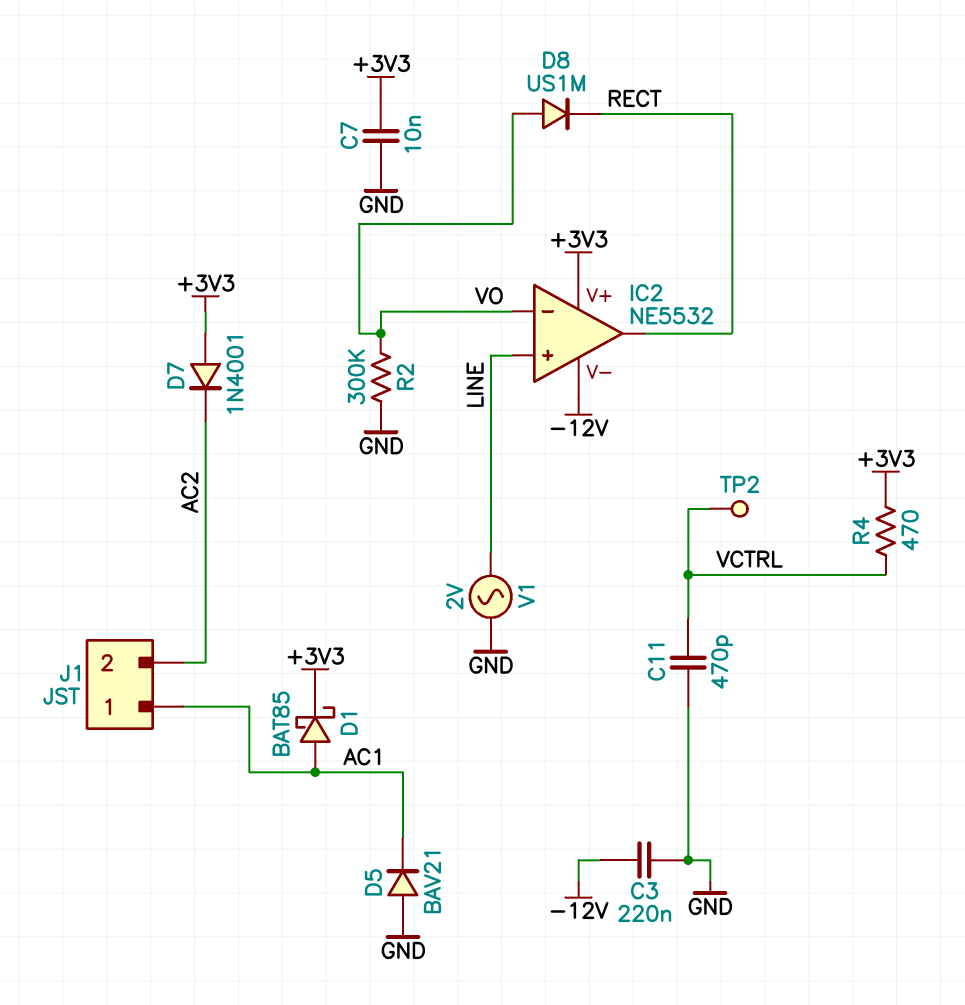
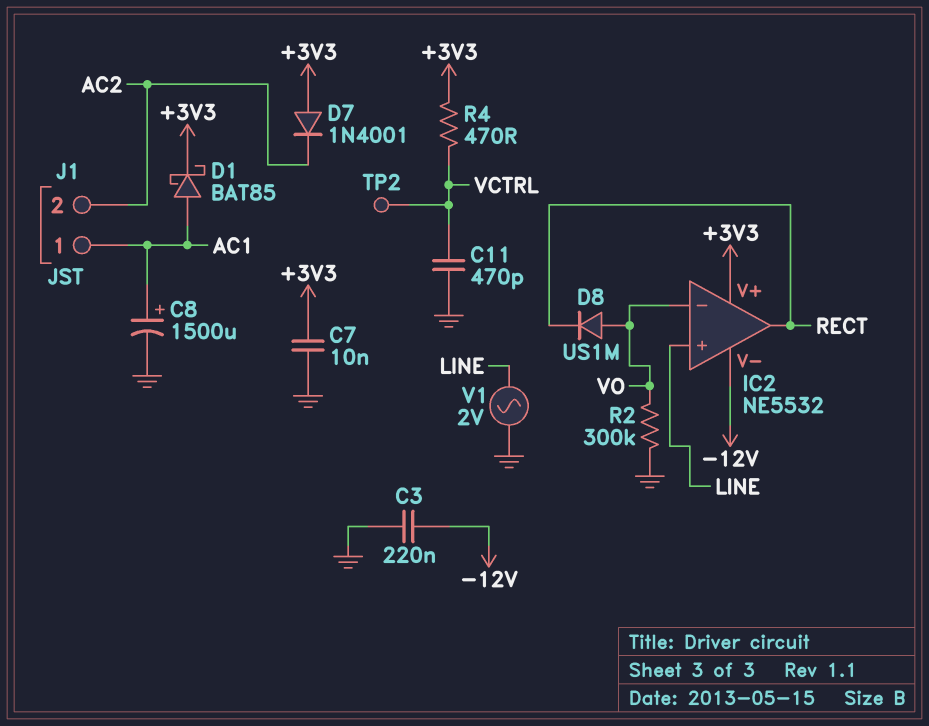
C8: none -> 1500uF (plus AC1, minus GND)
D5: diode BAV21 (A GND, K AC1) -> none

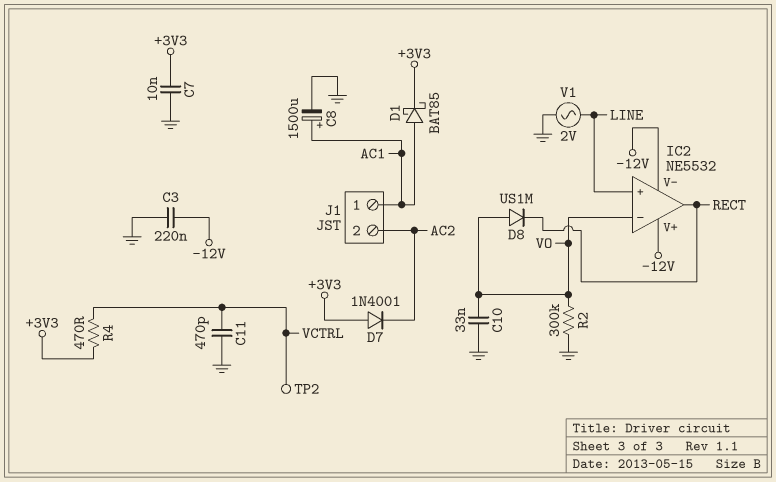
C10: none -> 33nF (GND, VO)
IC2 pin V+: +3V3 -> -12V

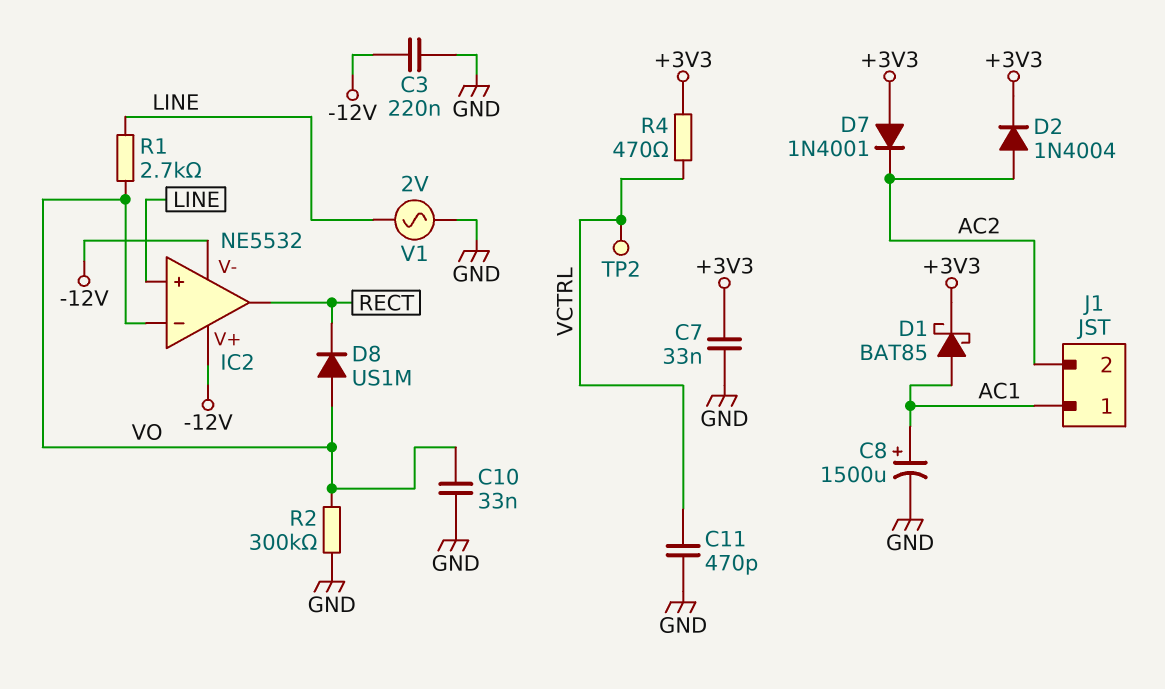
C7: 10nF (+3V3, GND) -> 33nF (+3V3, GND)
D2: none -> diode 1N4004 (A AC2, K +3V3)
R1: none -> 2.7k (LINE, VO)

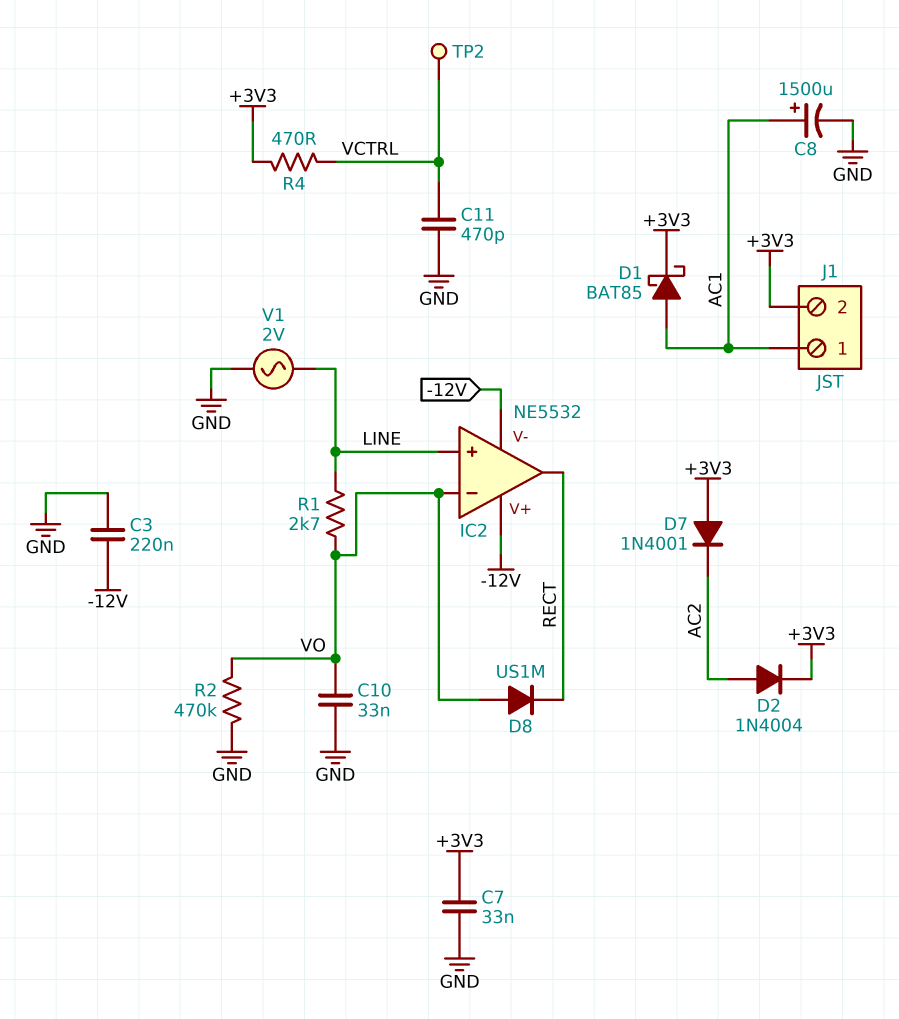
J1 pin 2: AC2 -> +3V3
R2: 300k (GND, VO) -> 470k (GND, VO)

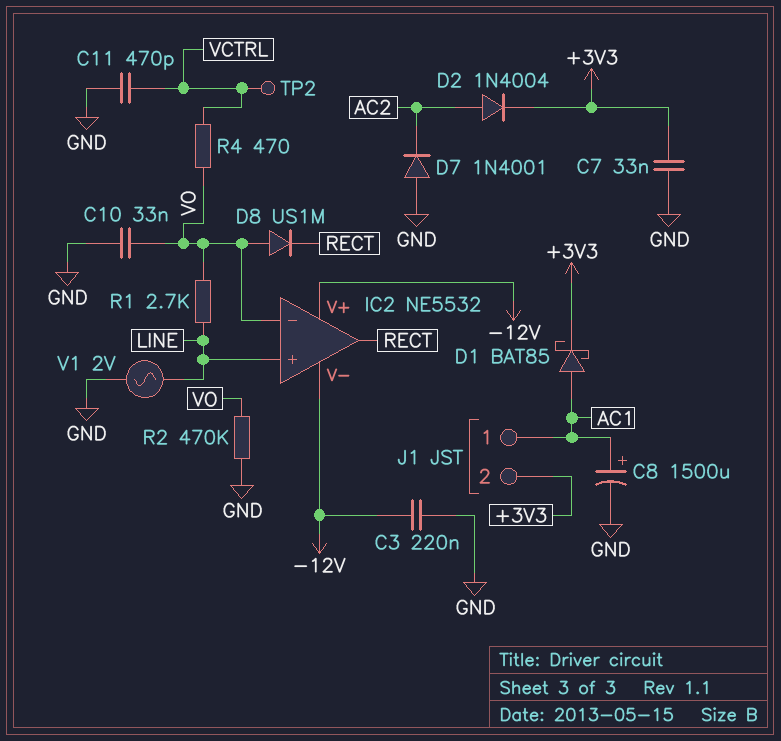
D7: diode 1N4001 (A +3V3, K AC2) -> diode 1N4001 (A GND, K AC2)
R4: 470 (+3V3, VCTRL) -> 470 (VCTRL, VO)

